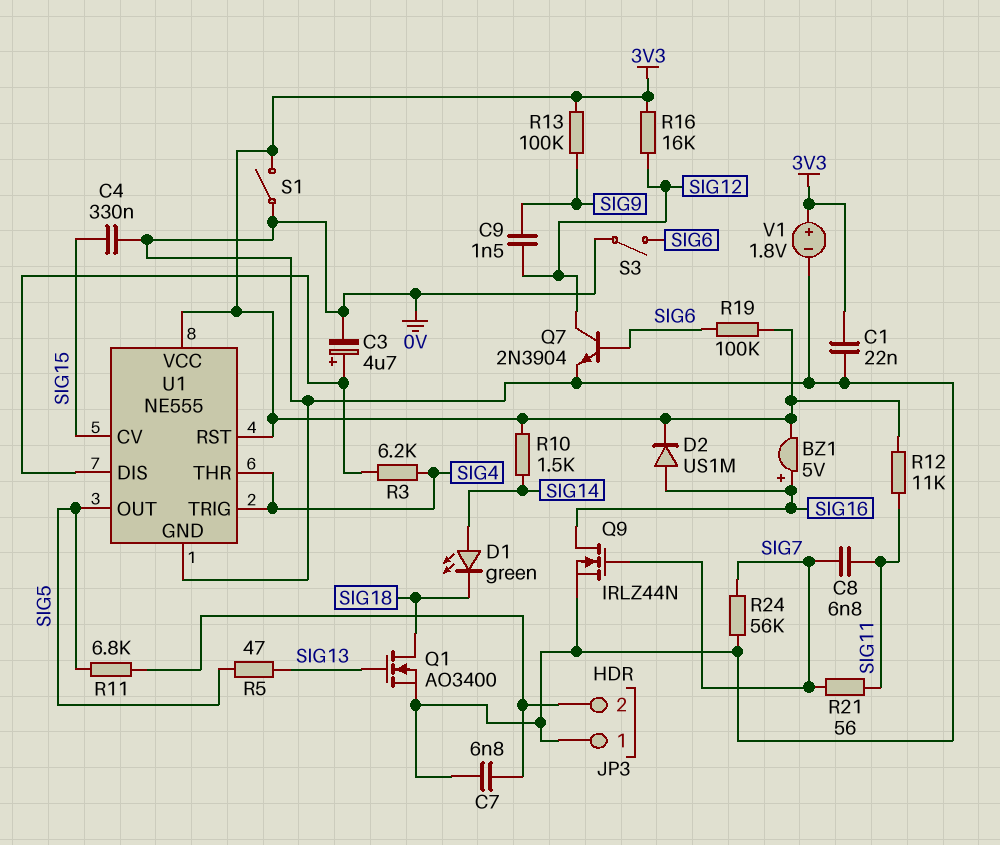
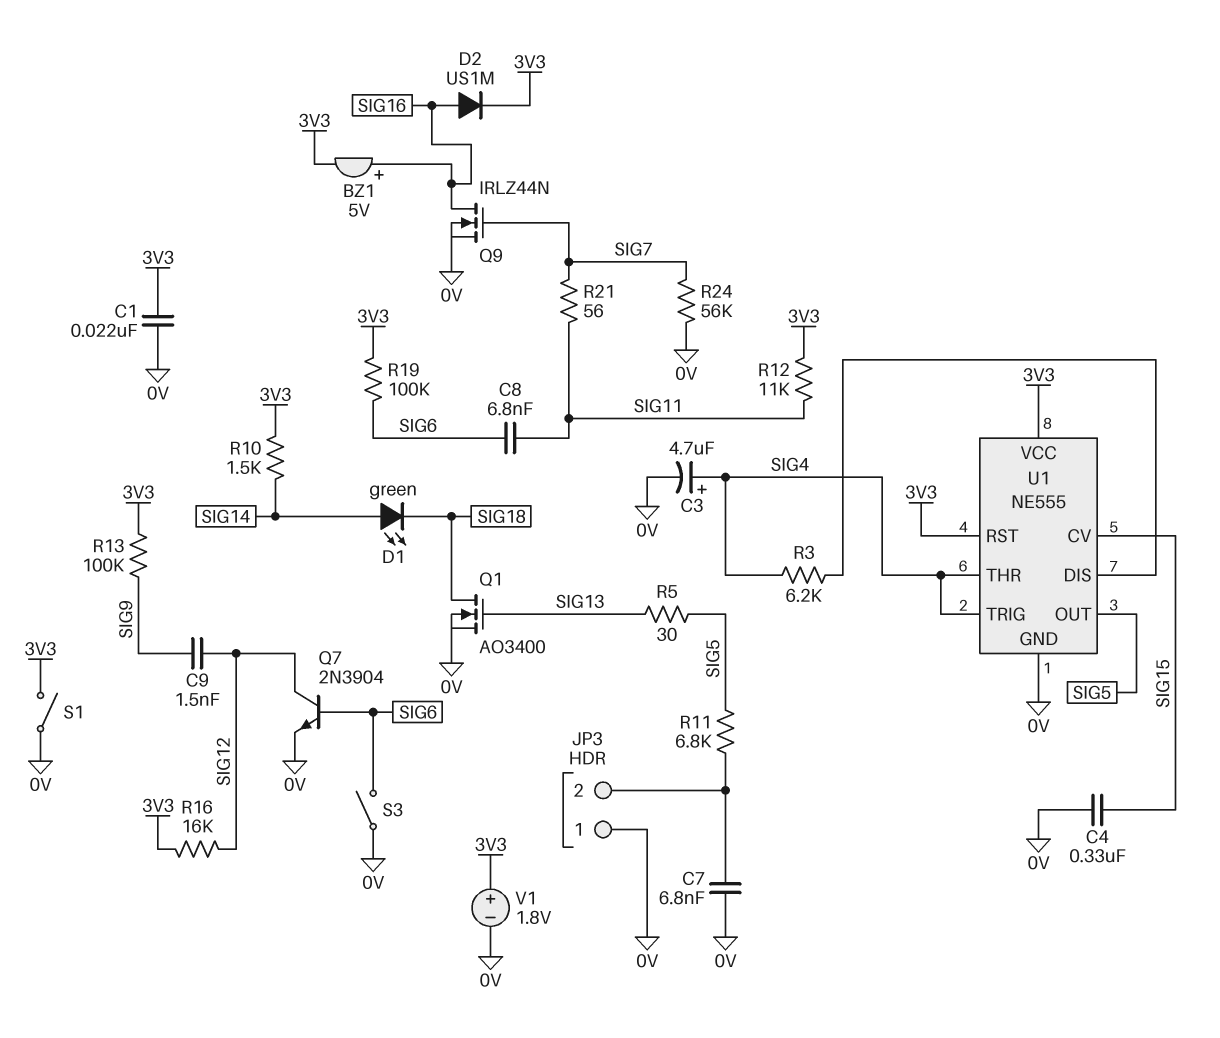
C3: 4.7uF (plus U1/DIS, minus 0V) -> 4.7uF (plus SIG4, minus 0V)
C8: 6.8nF (SIG7, SIG11) -> 6.8nF (SIG6, SIG11)
R5: 47 (SIG5, SIG13) -> 30 (SIG5, SIG13)

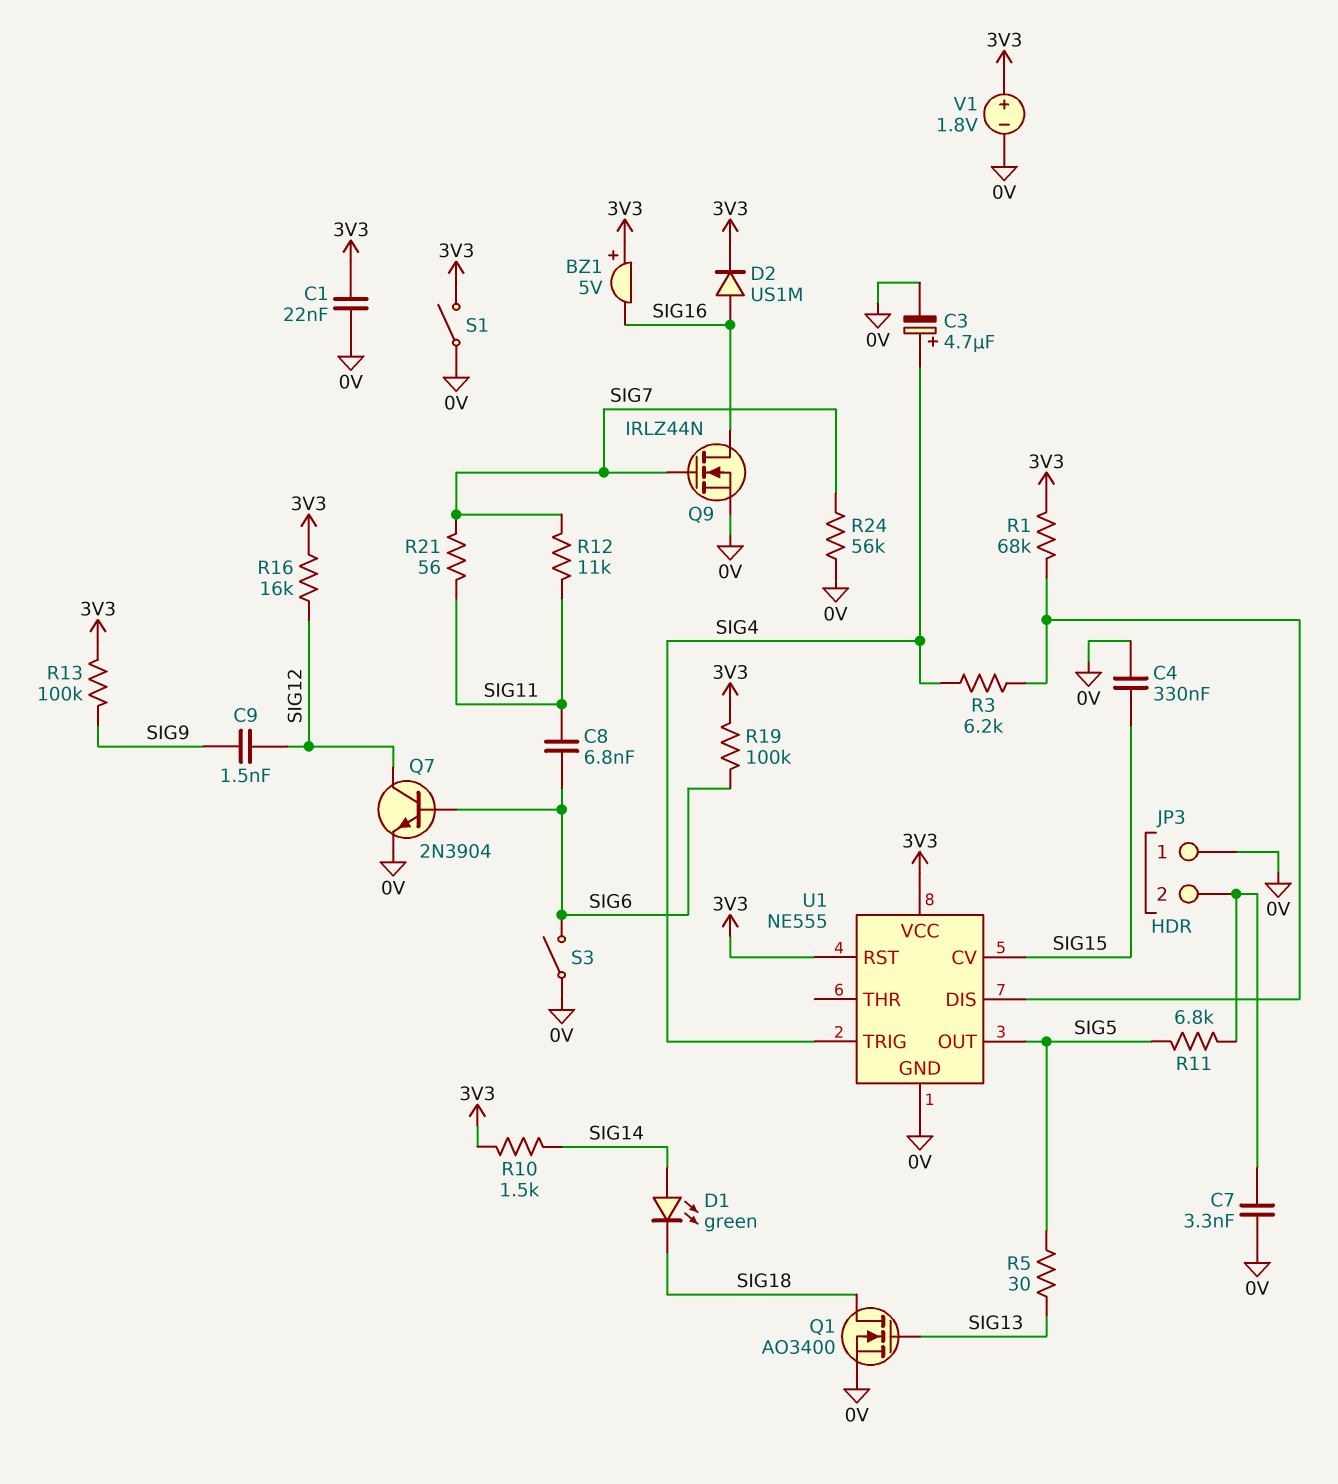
BZ1: buzzer 5V (plus SIG16, minus 3V3) -> buzzer 5V (plus 3V3, minus SIG16)
C7: 6.8nF (0V, JP3/2) -> 3.3nF (0V, JP3/2)
R1: none -> 68k (3V3, U1/DIS)
R12: 11k (3V3, SIG11) -> 11k (SIG7, SIG11)
U1 pin THR: SIG4 -> none

